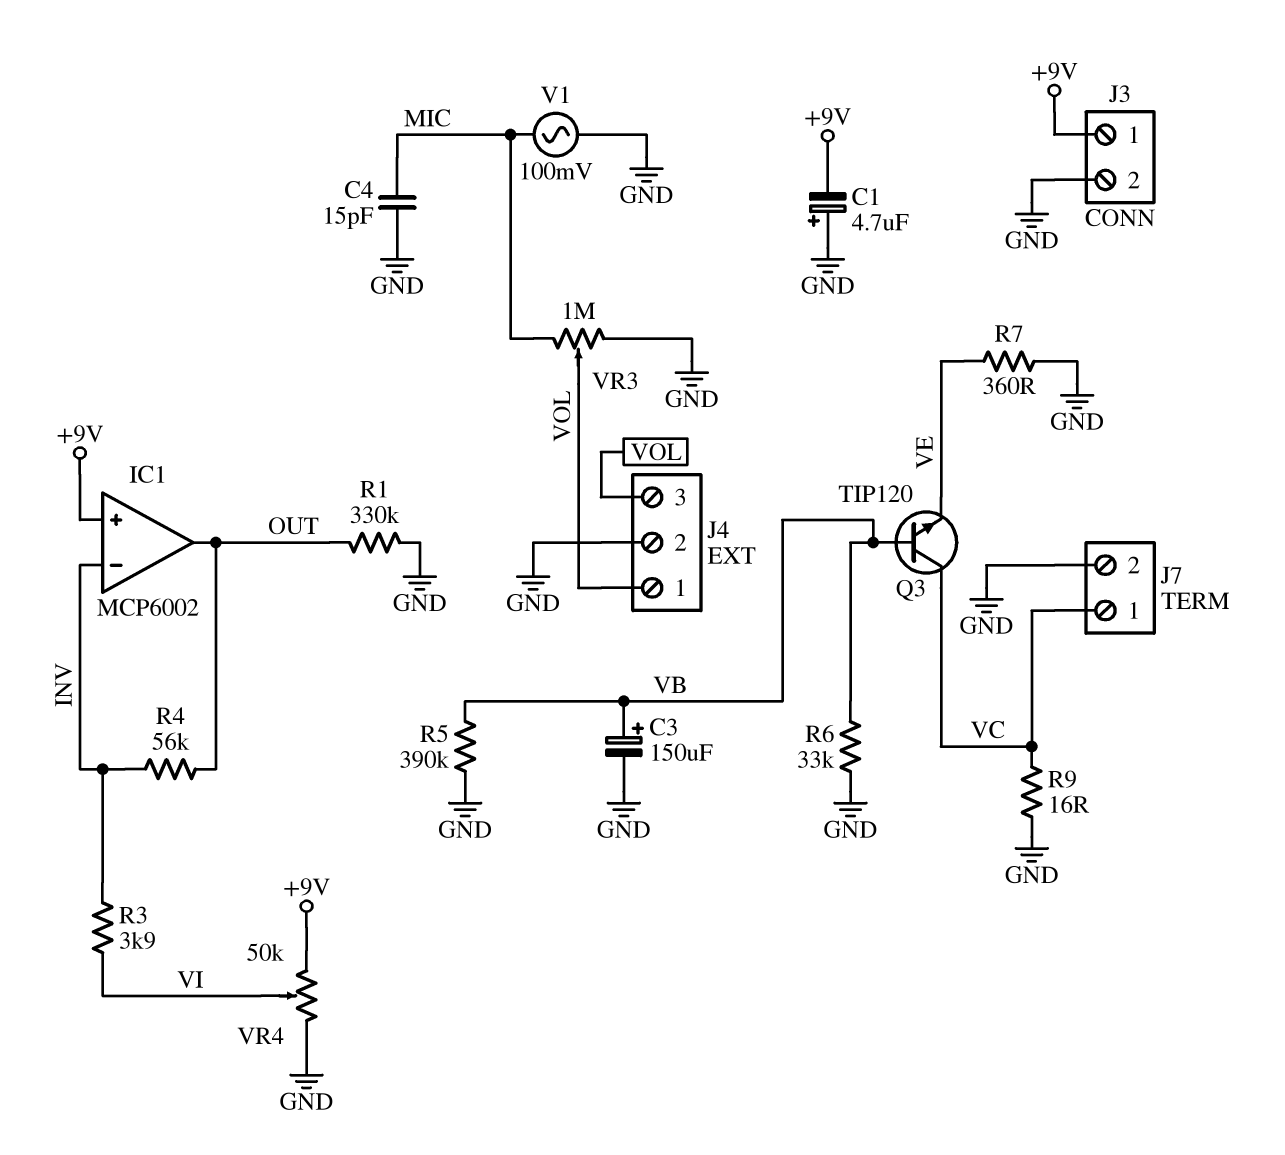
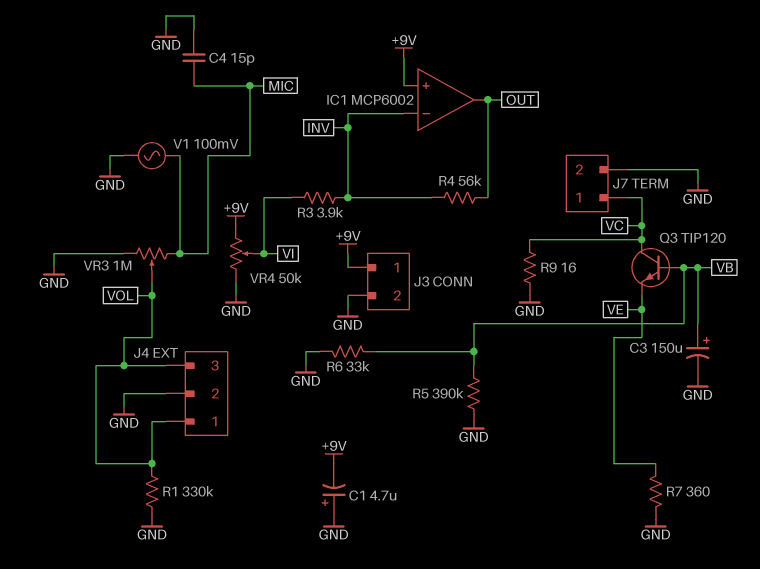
R1: 330k (GND, OUT) -> 330k (GND, VOL)

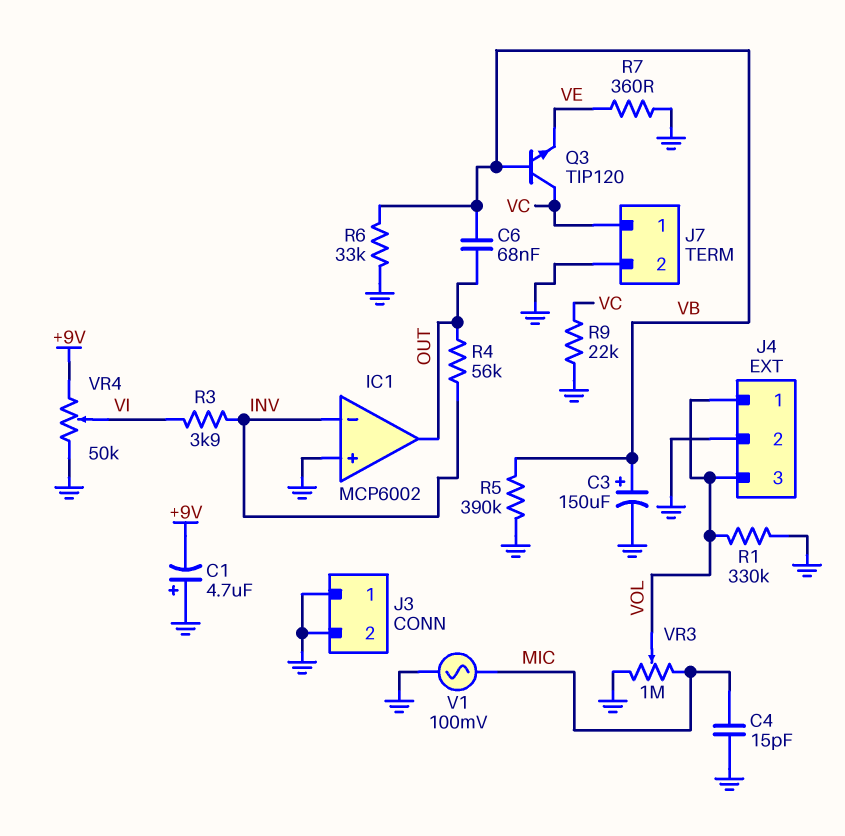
C6: none -> 68nF (OUT, VB)
IC1 pin in+: +9V -> GND
J3 pin 1: +9V -> GND
R9: 16 (GND, VC) -> 22k (GND, VC)

